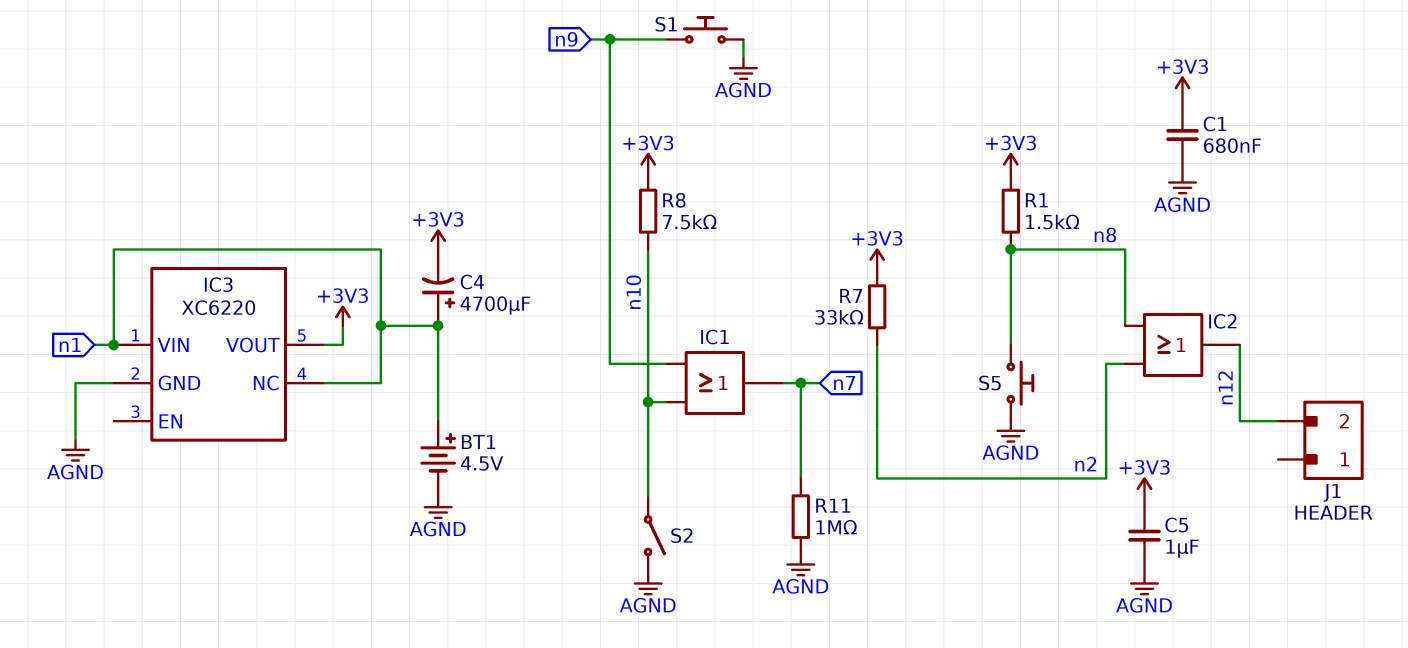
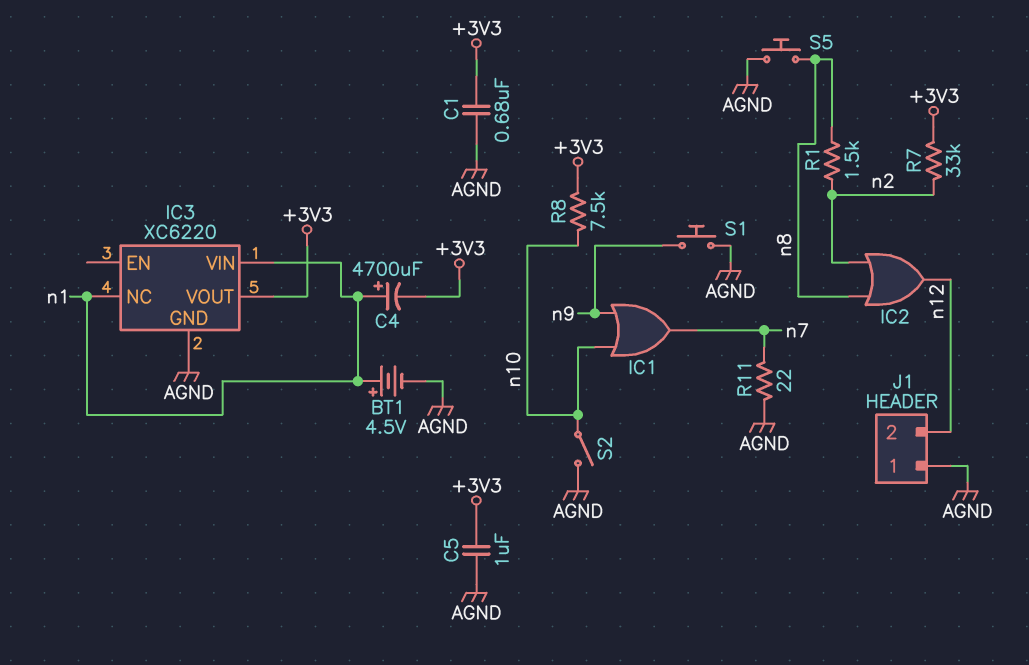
J1 pin 1: none -> AGND
R1: 1.5k (+3V3, n8) -> 1.5k (n2, n8)
R11: 1M (AGND, n7) -> 22 (AGND, n7)

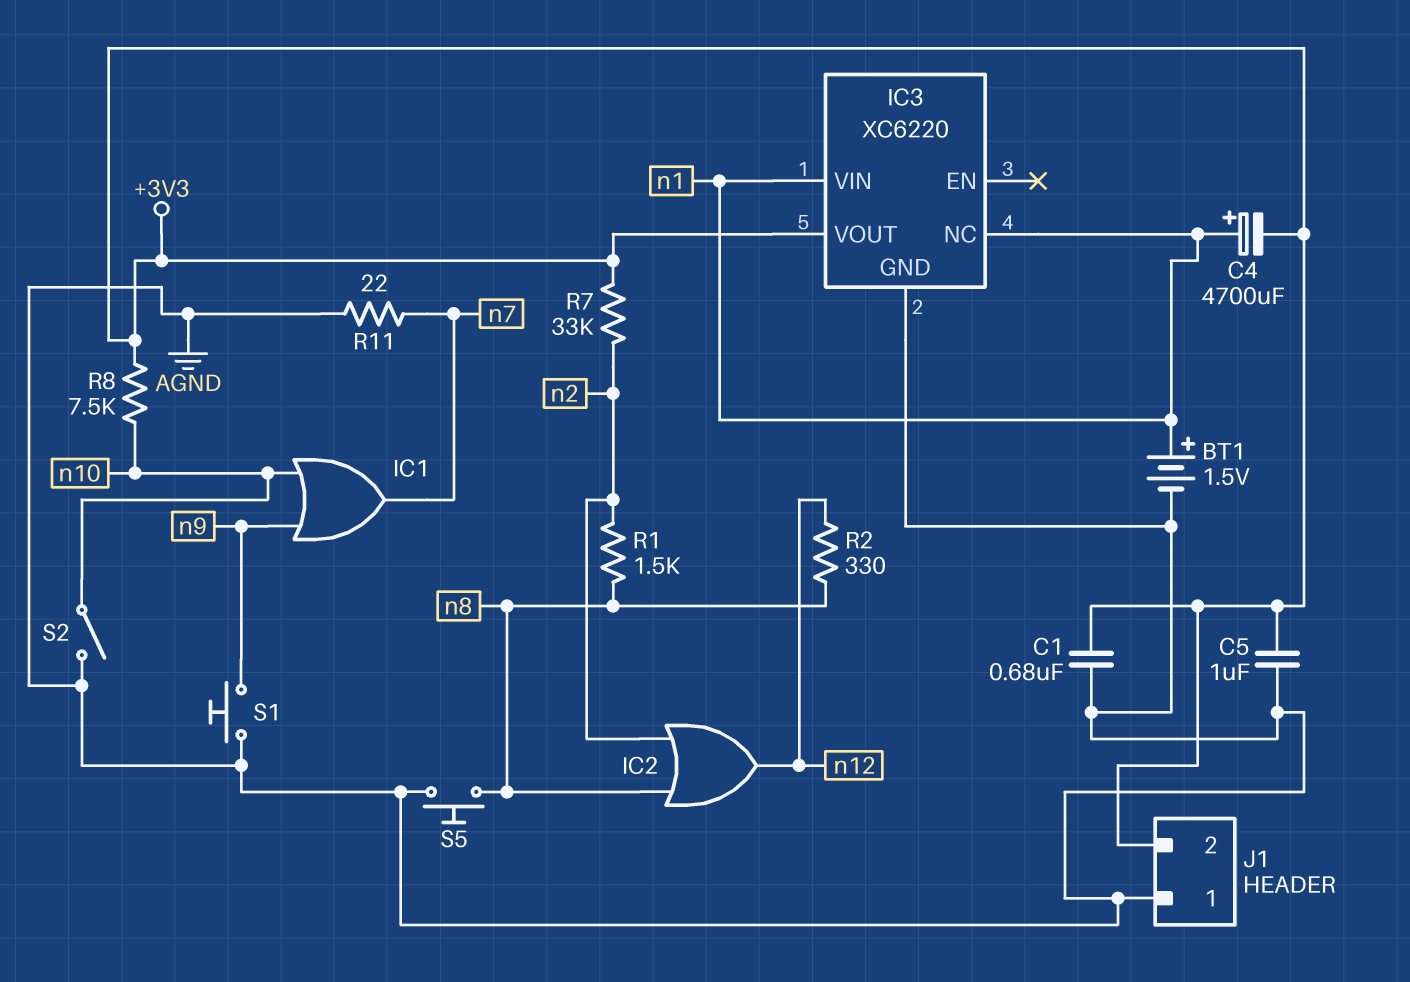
BT1: 4.5V (plus n1, minus AGND) -> 1.5V (plus n1, minus AGND)
J1 pin 2: n12 -> +3V3
R2: none -> 330 (n8, n12)

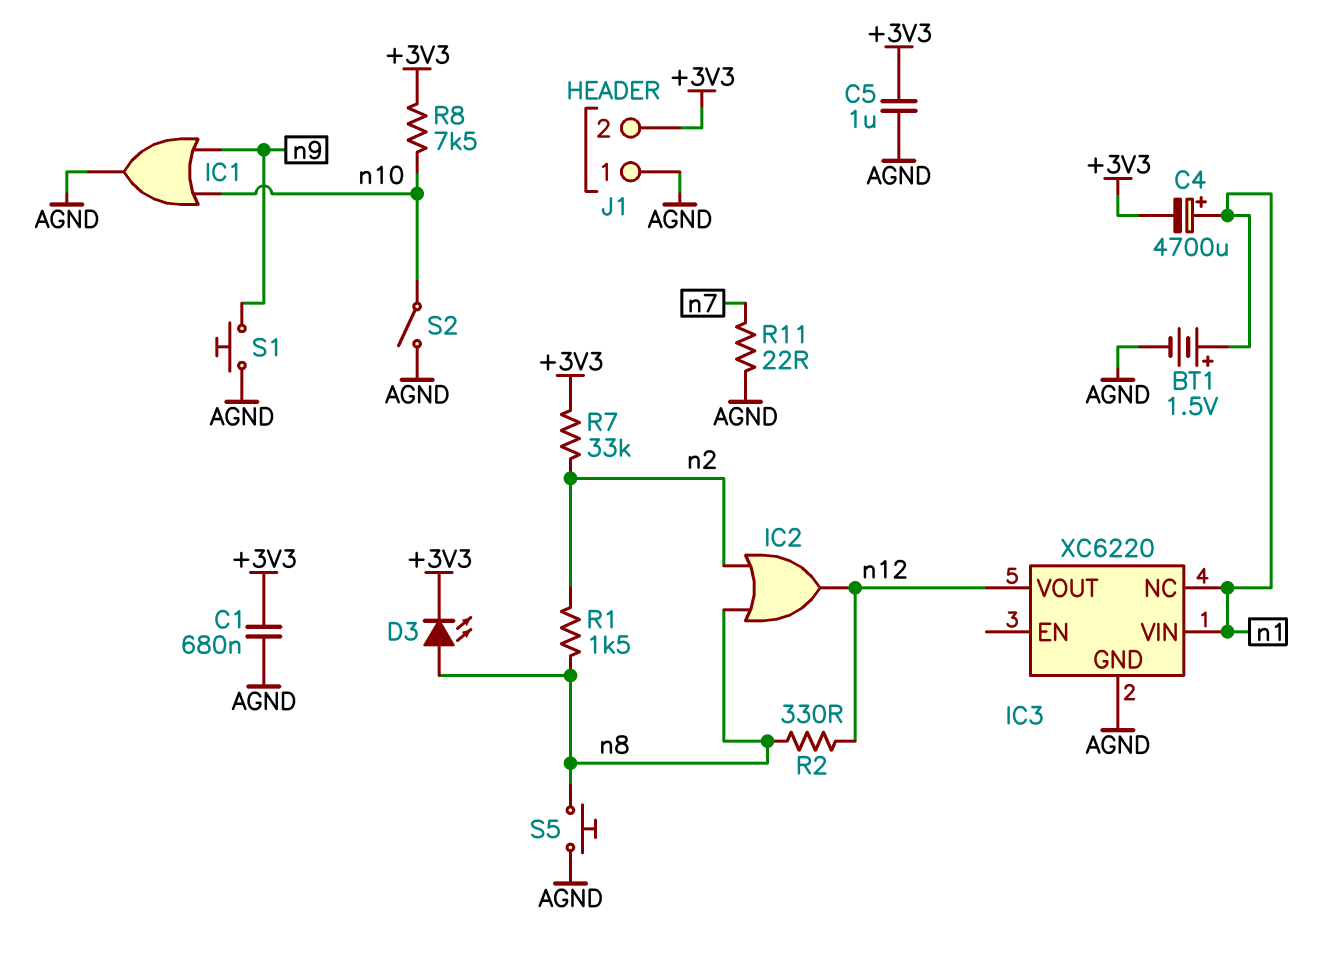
D3: none -> LED (A n8, K +3V3)
IC1: OR (in n9, in n10, out n7) -> OR (in n9, in n10, out AGND)
IC3 pin VOUT: +3V3 -> n12

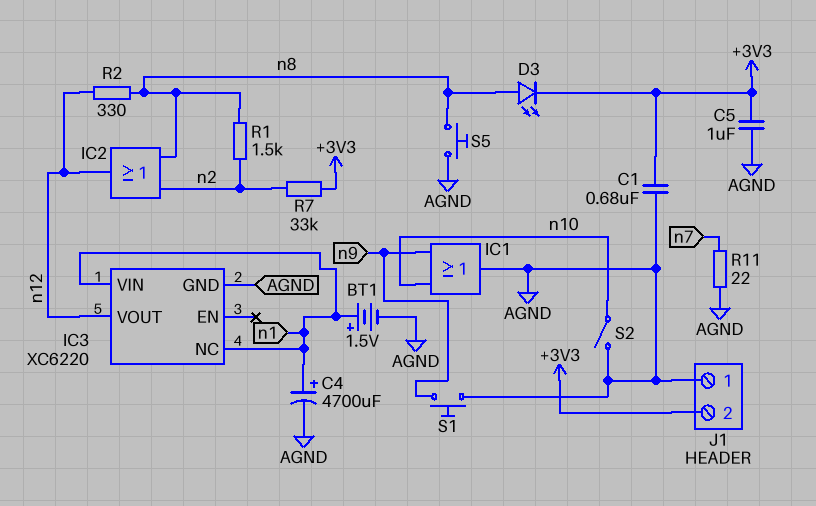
C4: 4700uF (plus n1, minus +3V3) -> 4700uF (plus n1, minus AGND)
R8: 7.5k (+3V3, n10) -> none

